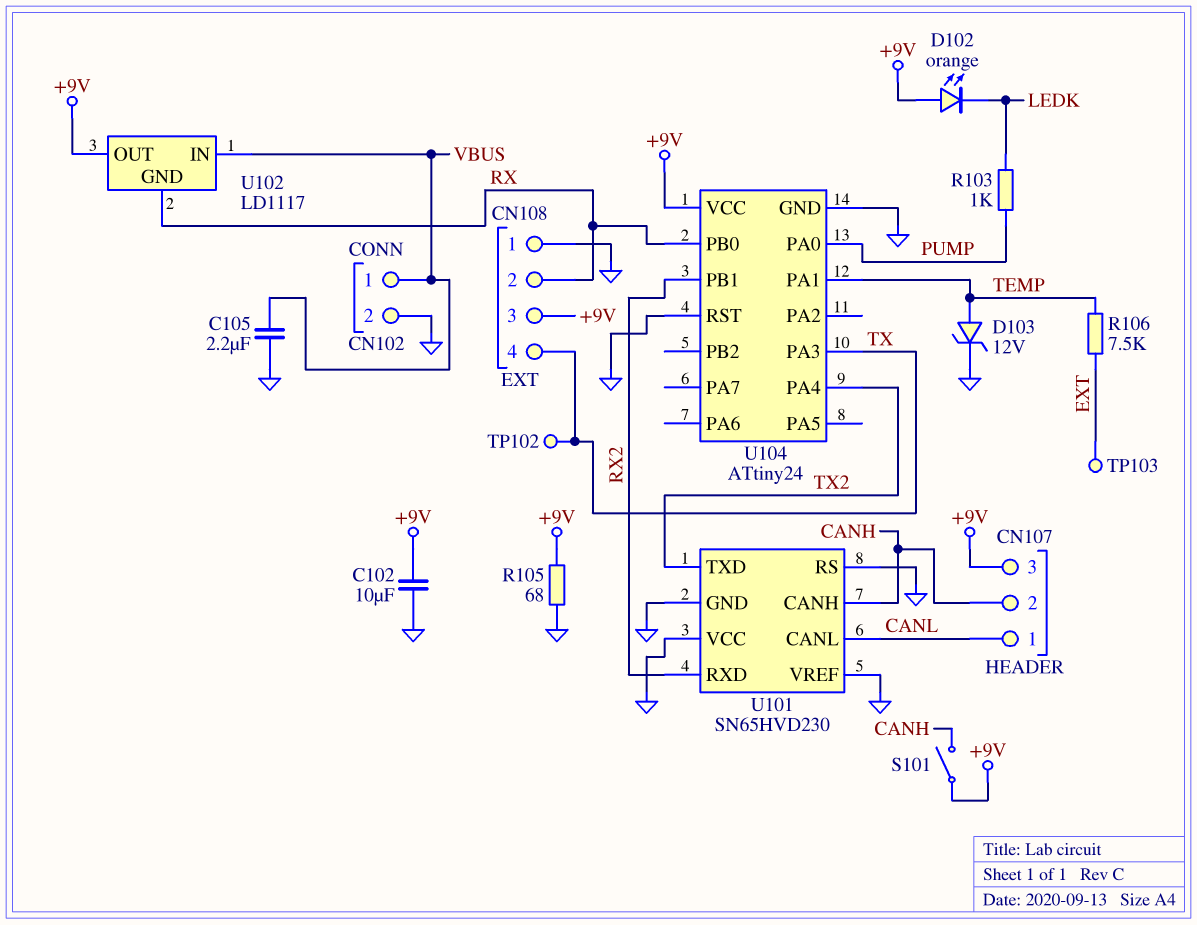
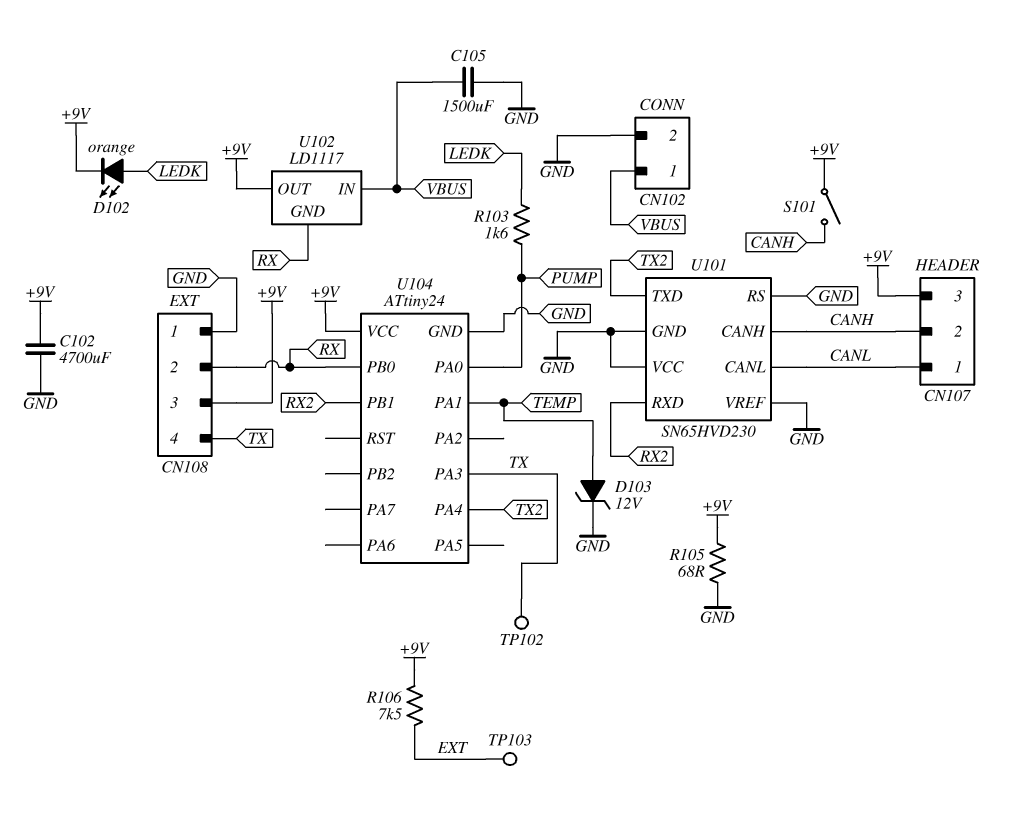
C102: 10uF (+9V, GND) -> 4700uF (+9V, GND)
C105: 2.2uF (GND, VBUS) -> 1500uF (GND, VBUS)
D102: LED orange (A +9V, K LEDK) -> LED orange (A LEDK, K +9V)
R103: 1k (LEDK, PUMP) -> 1.6k (LEDK, PUMP)
R106: 7.5k (EXT, TEMP) -> 7.5k (+9V, EXT)
U104 pin RST: GND -> none

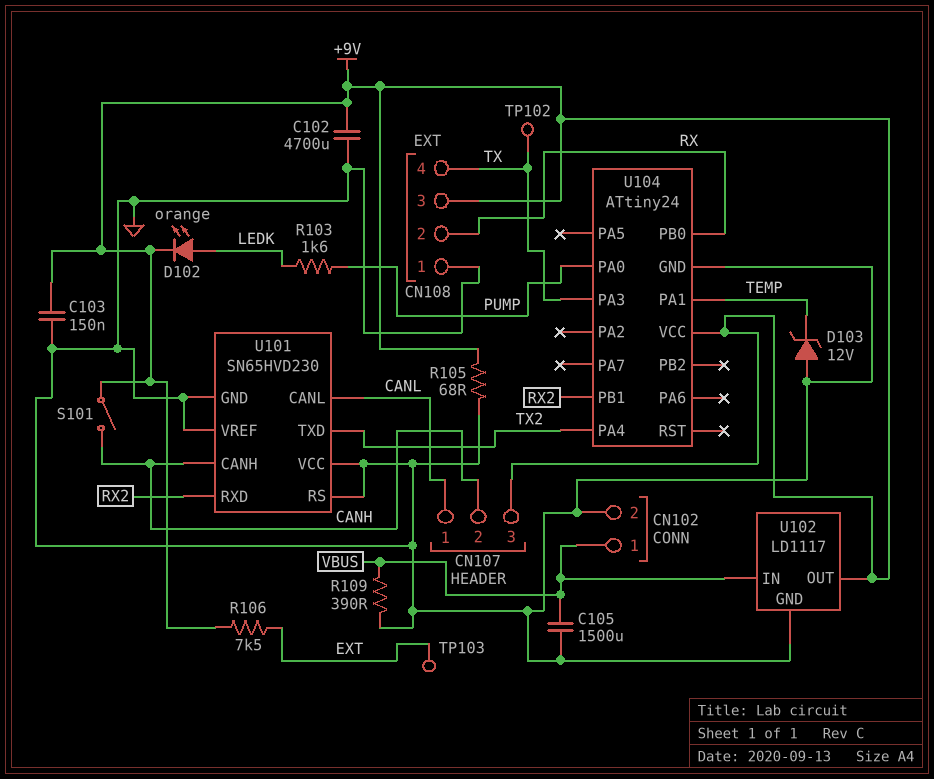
C103: none -> 150nF (+9V, GND)
D103: zener 12V (A TEMP, K GND) -> zener 12V (A GND, K TEMP)
R109: none -> 390 (GND, VBUS)
U102 pin GND: RX -> GND

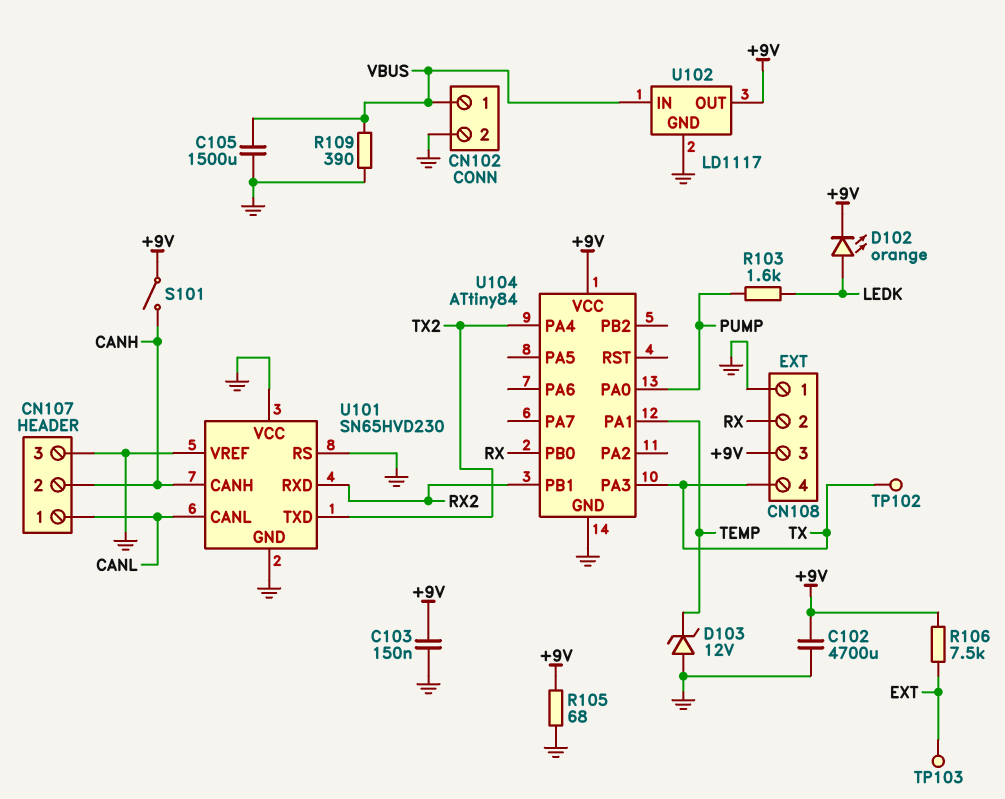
CN107 pin 3: +9V -> GND
U104: ATtiny24 -> ATtiny84

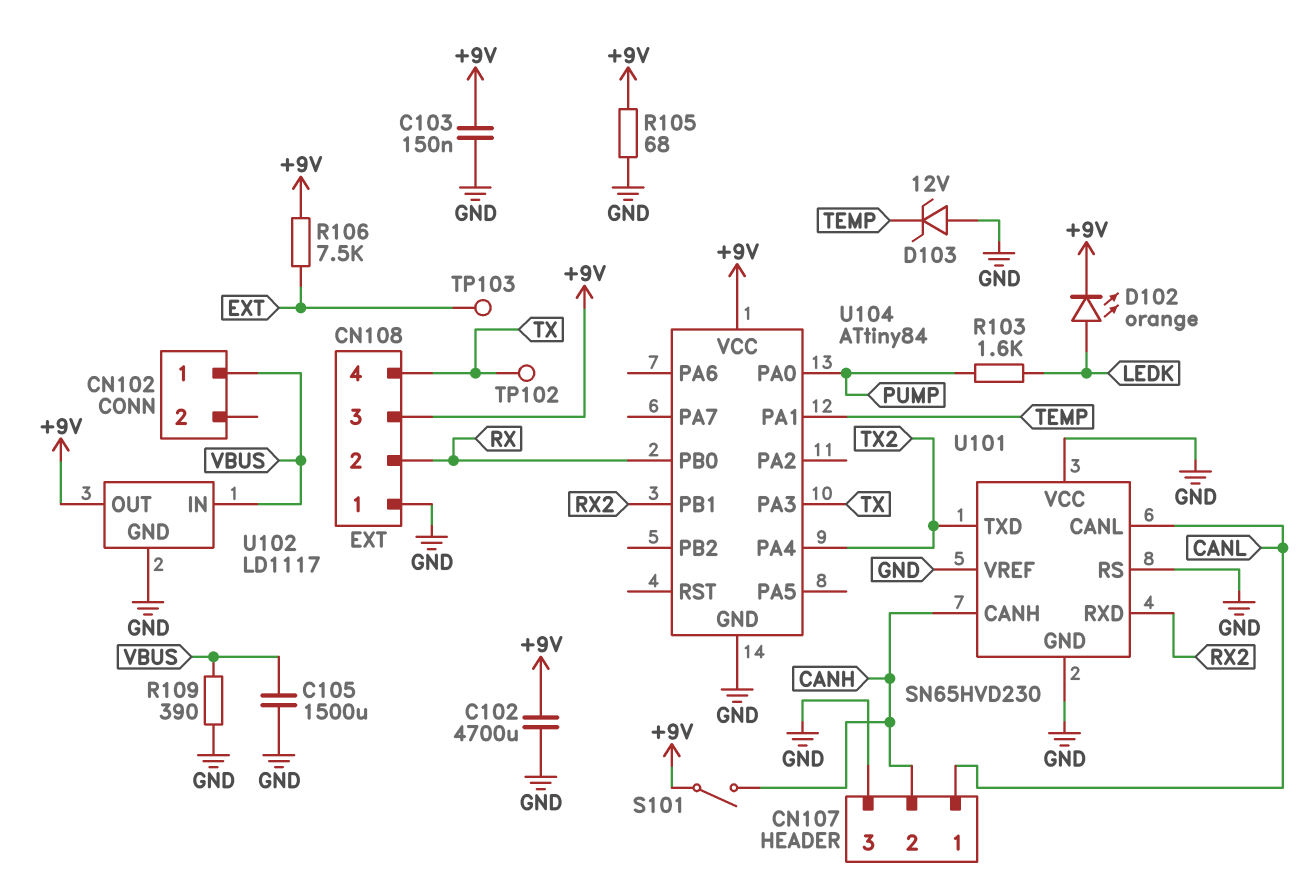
CN102 pin 2: GND -> none

